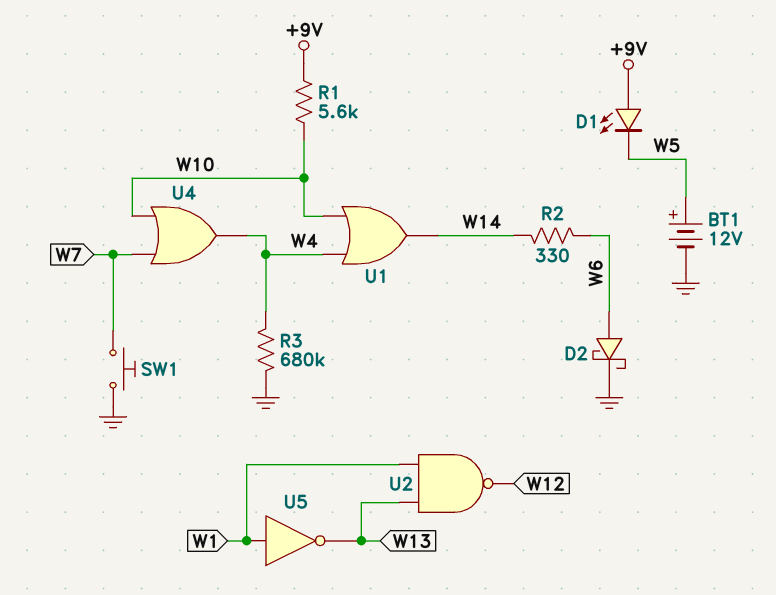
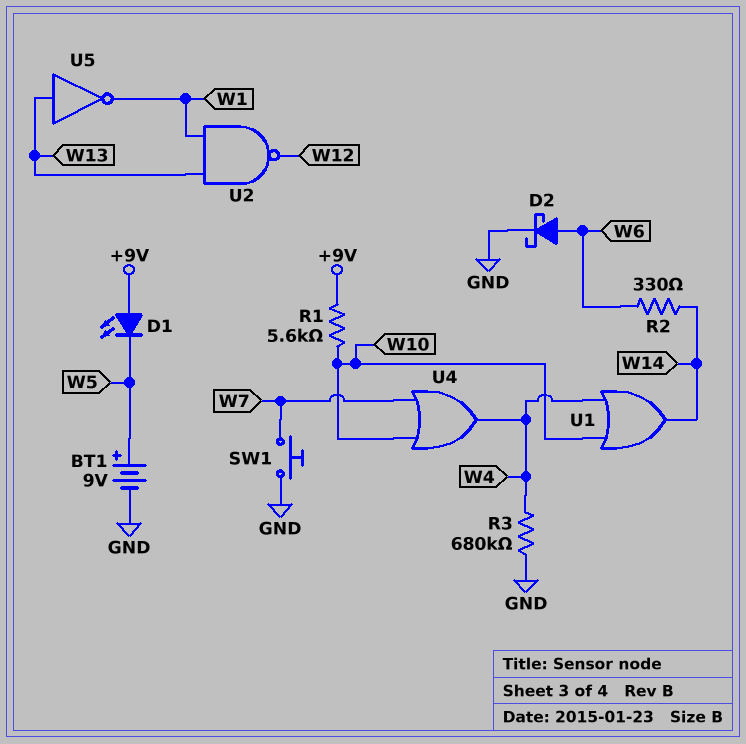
BT1: 12V (plus W5, minus GND) -> 9V (plus W5, minus GND)
U5: NOT (in W1, out W13) -> NOT (in W13, out W1)

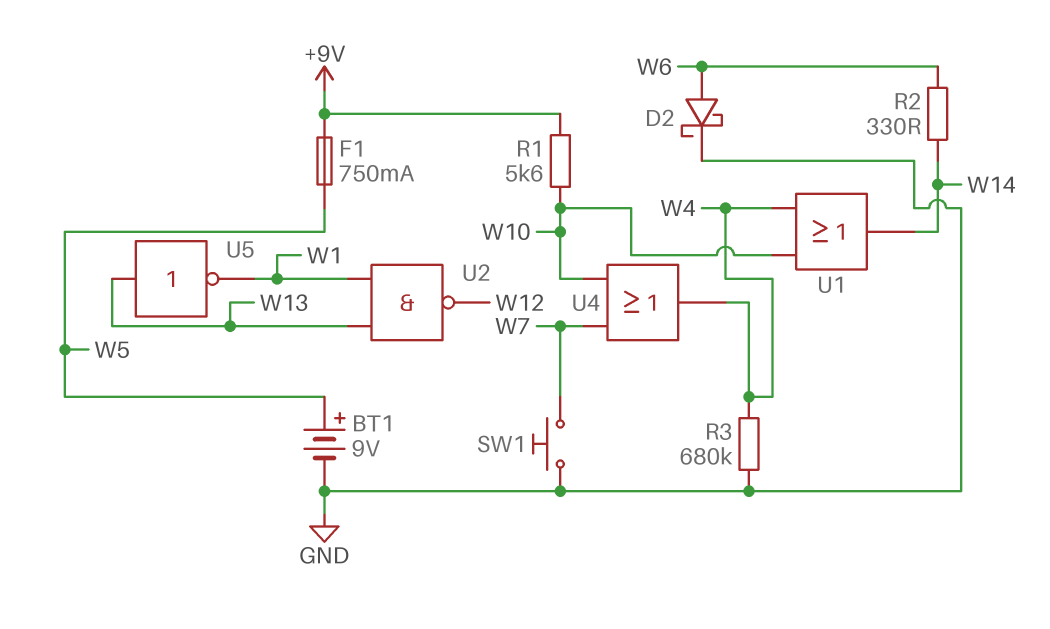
D1: LED (A +9V, K W5) -> none
F1: none -> 750mA (+9V, W5)

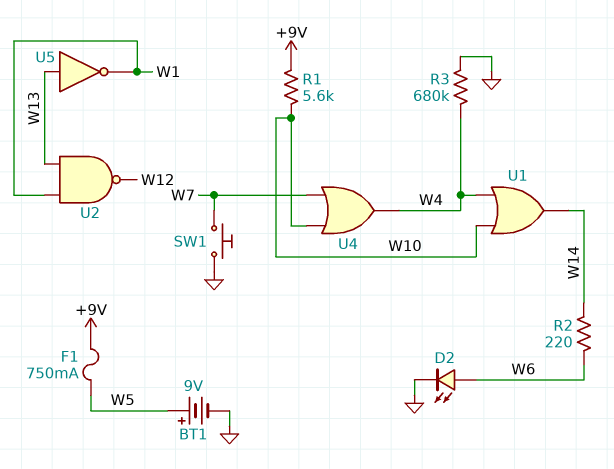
D2: schottky (A W6, K GND) -> LED (A W6, K GND)
R2: 330 (W6, W14) -> 220 (W6, W14)

